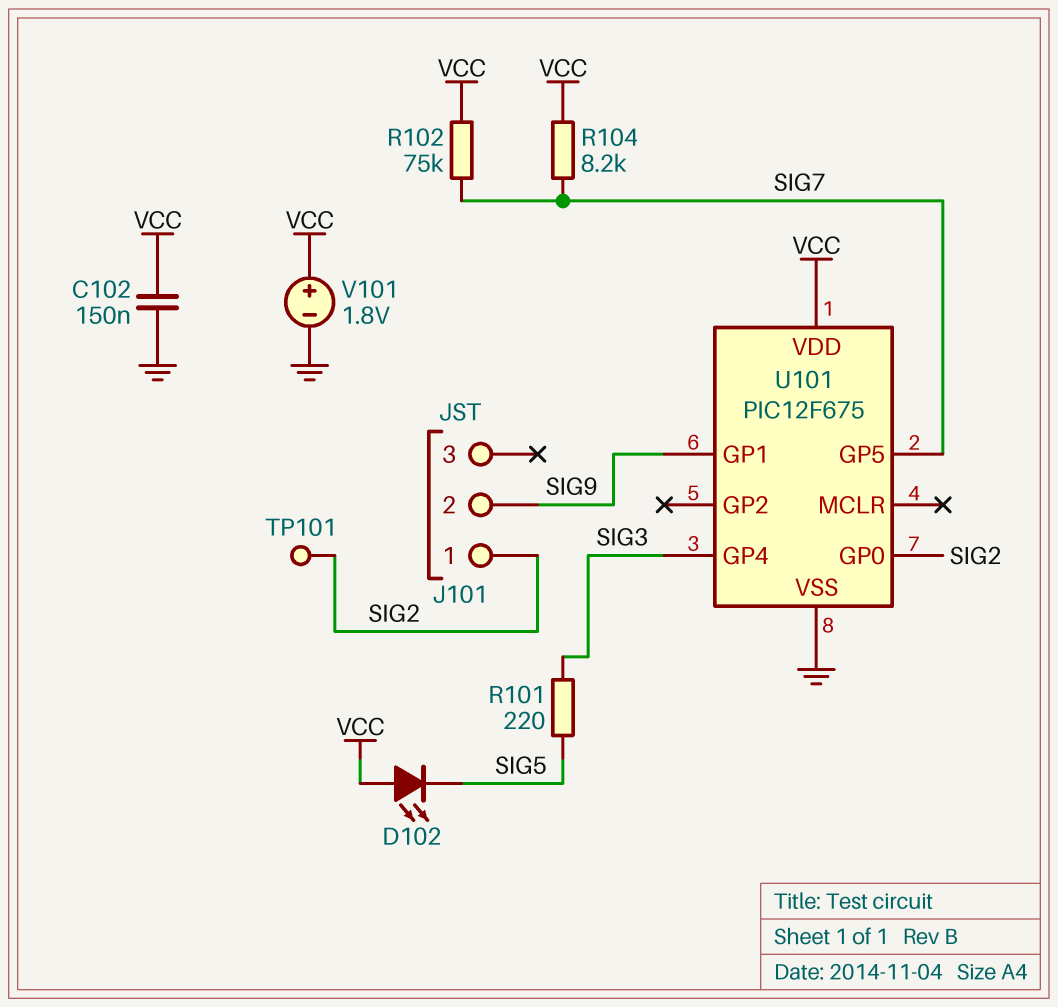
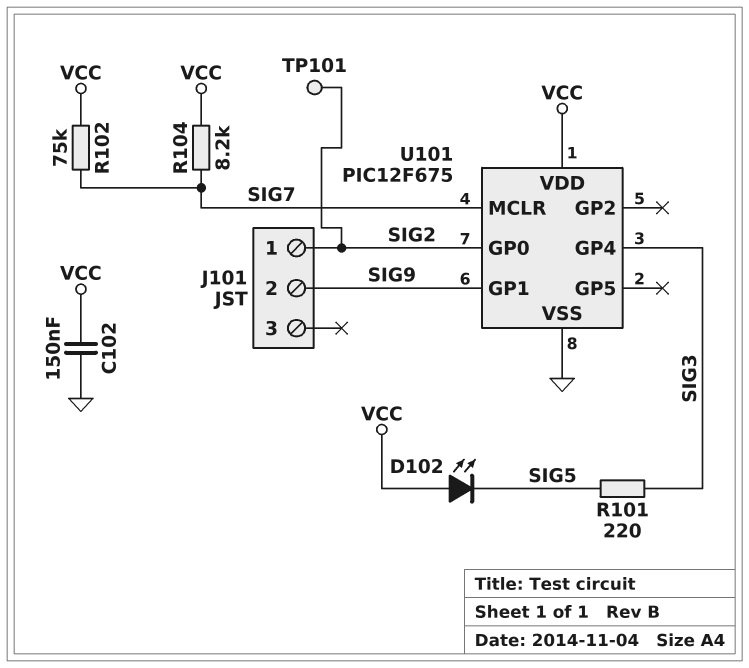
U101 pin GP5: SIG7 -> none
U101 pin MCLR: none -> SIG7
V101: 1.8V (plus VCC, minus GND) -> none

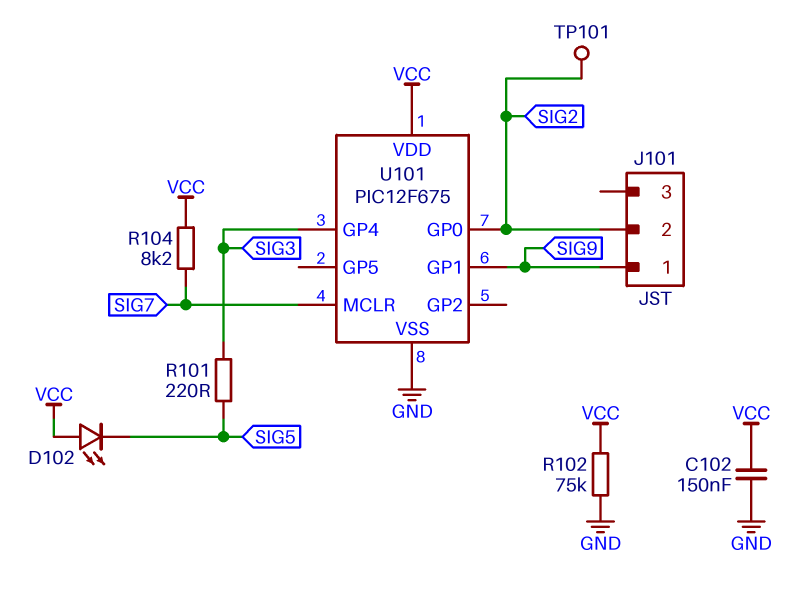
J101 pin 1: SIG2 -> SIG9
J101 pin 2: SIG9 -> SIG2
R102: 75k (SIG7, VCC) -> 75k (GND, VCC)

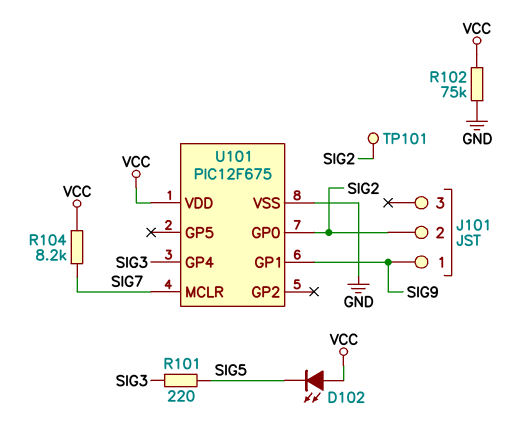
C102: 150nF (GND, VCC) -> none

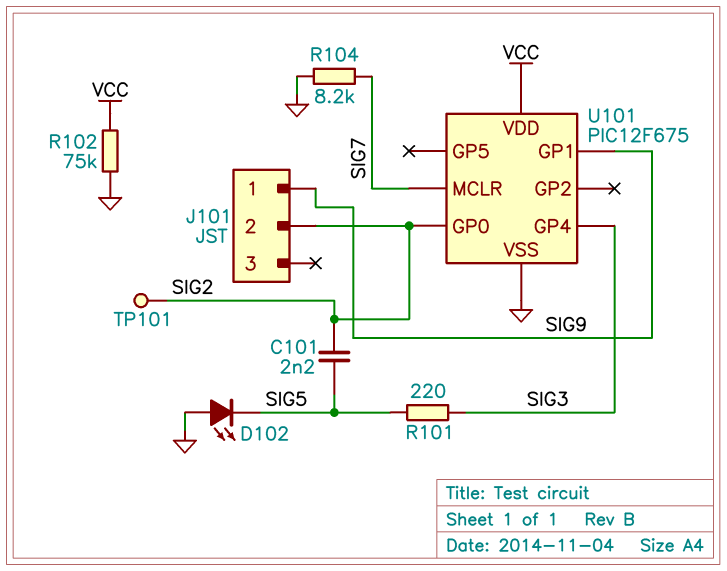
C101: none -> 2.2nF (SIG2, SIG5)
D102: LED (A VCC, K SIG5) -> LED (A GND, K SIG5)
R104: 8.2k (SIG7, VCC) -> 8.2k (GND, SIG7)

